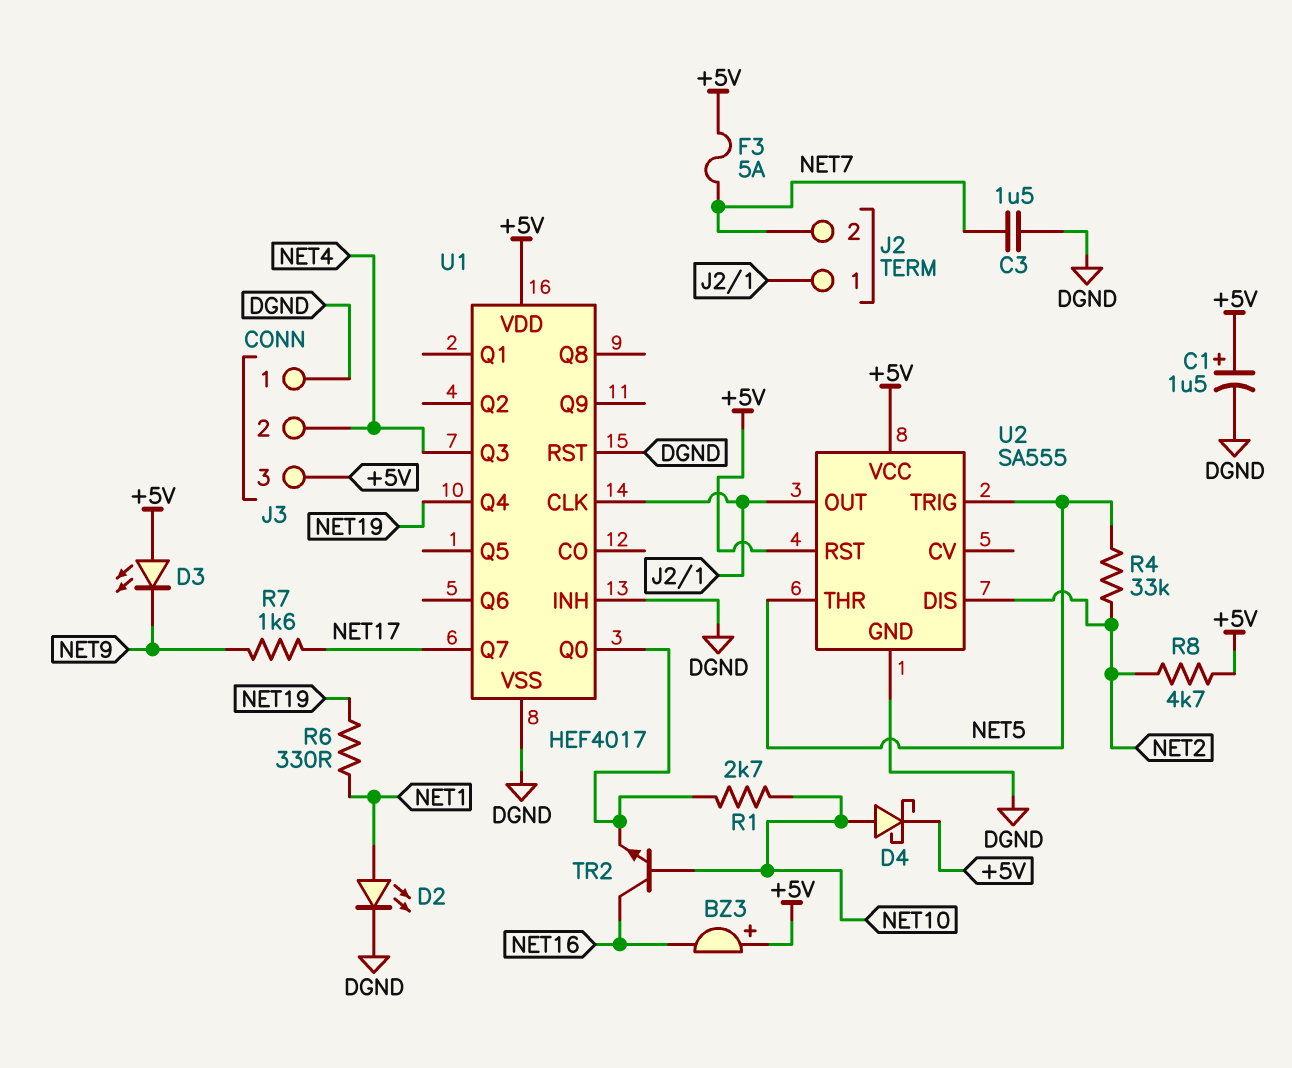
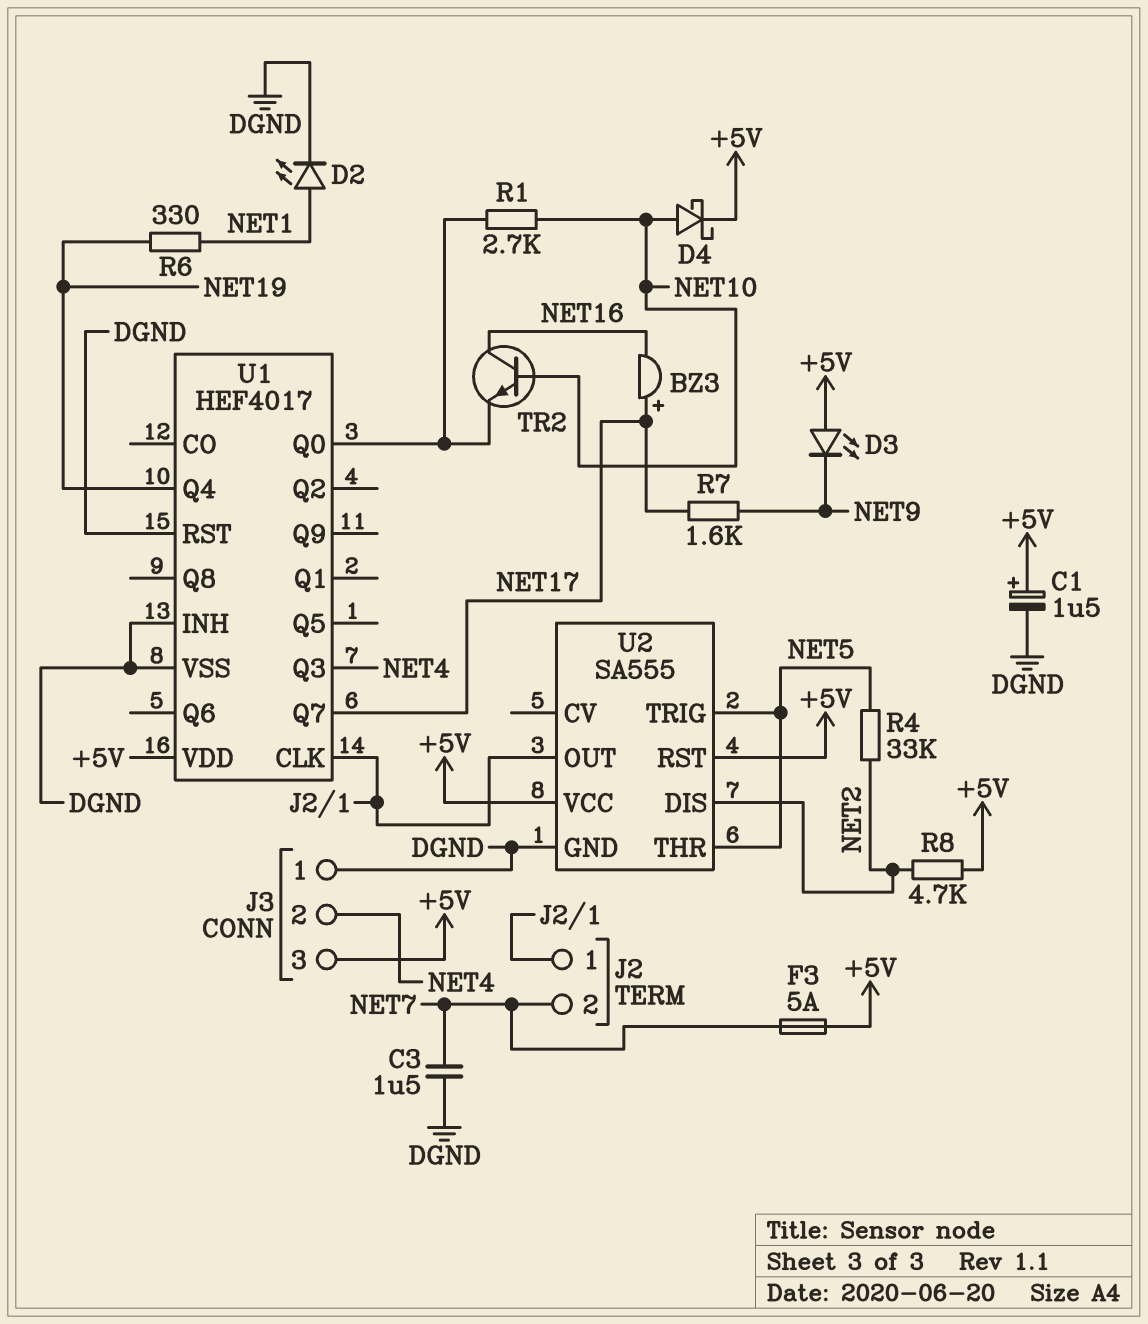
BZ3: buzzer (plus +5V, minus NET16) -> buzzer (plus NET17, minus NET16)

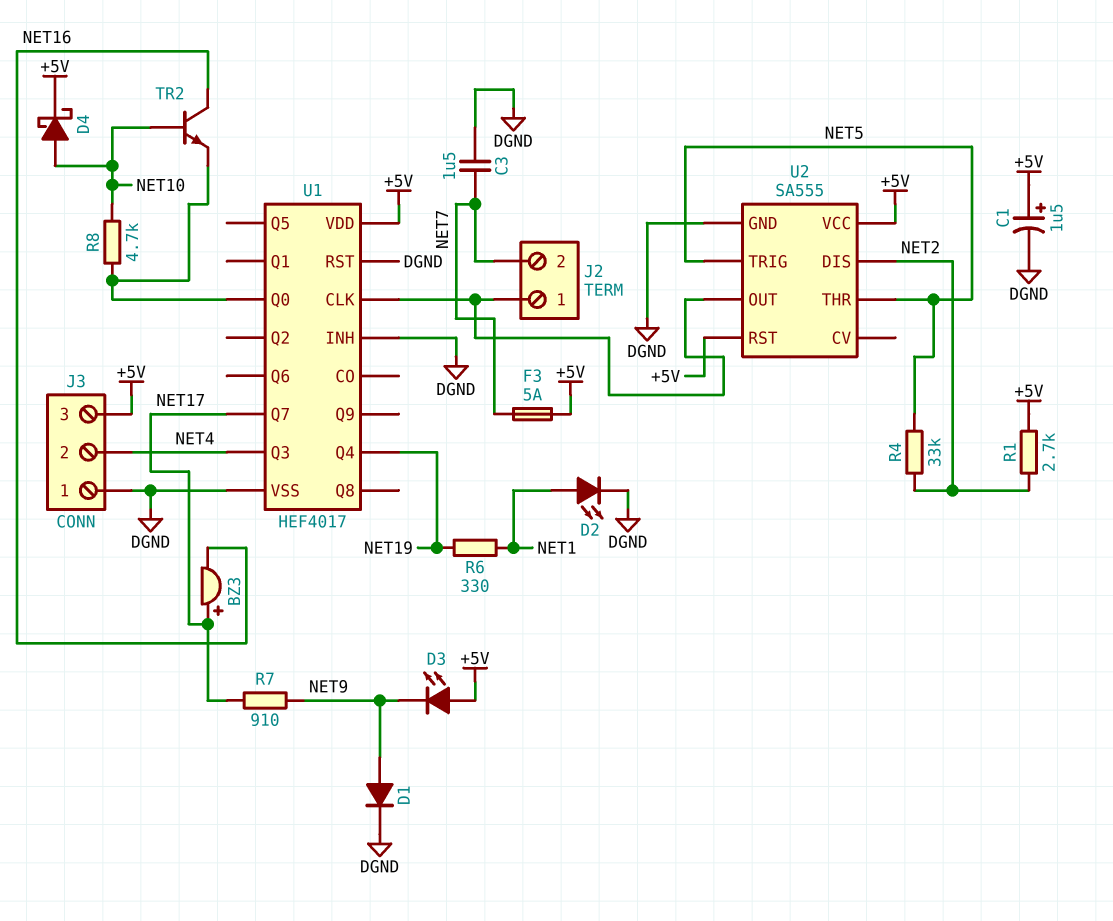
D1: none -> diode (A NET9, K DGND)
R1: 2.7k (NET10, U1/Q0) -> 2.7k (+5V, NET2)
R7: 1.6k (NET9, NET17) -> 910 (NET9, NET17)
R8: 4.7k (+5V, NET2) -> 4.7k (NET10, U1/Q0)

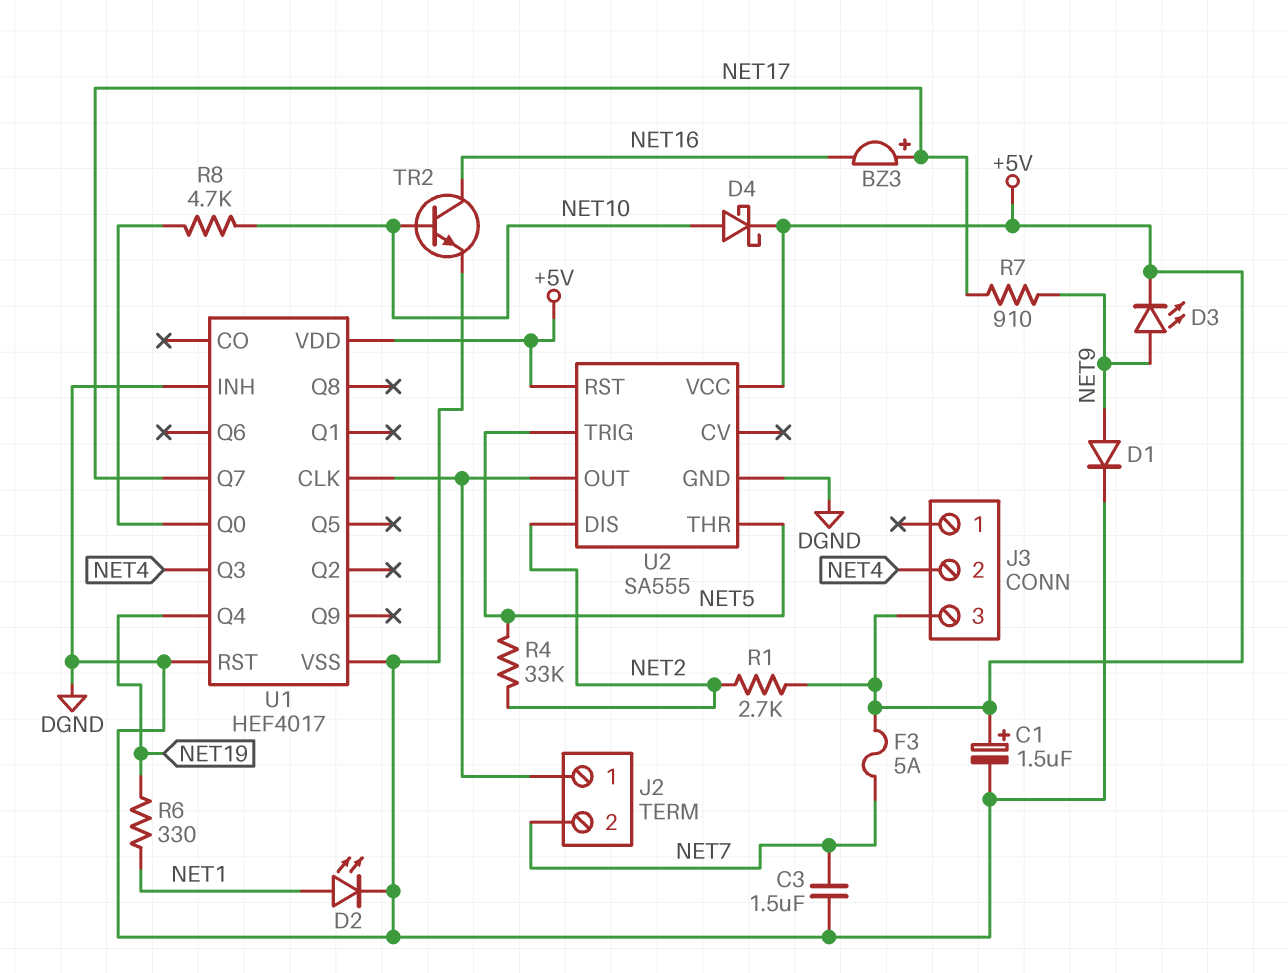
D3: LED (A +5V, K NET9) -> LED (A NET9, K +5V)
J3 pin 1: DGND -> none
TR2: NPN (B NET10, C NET16, E U1/Q0) -> NPN (B NET10, C NET16, E DGND)

